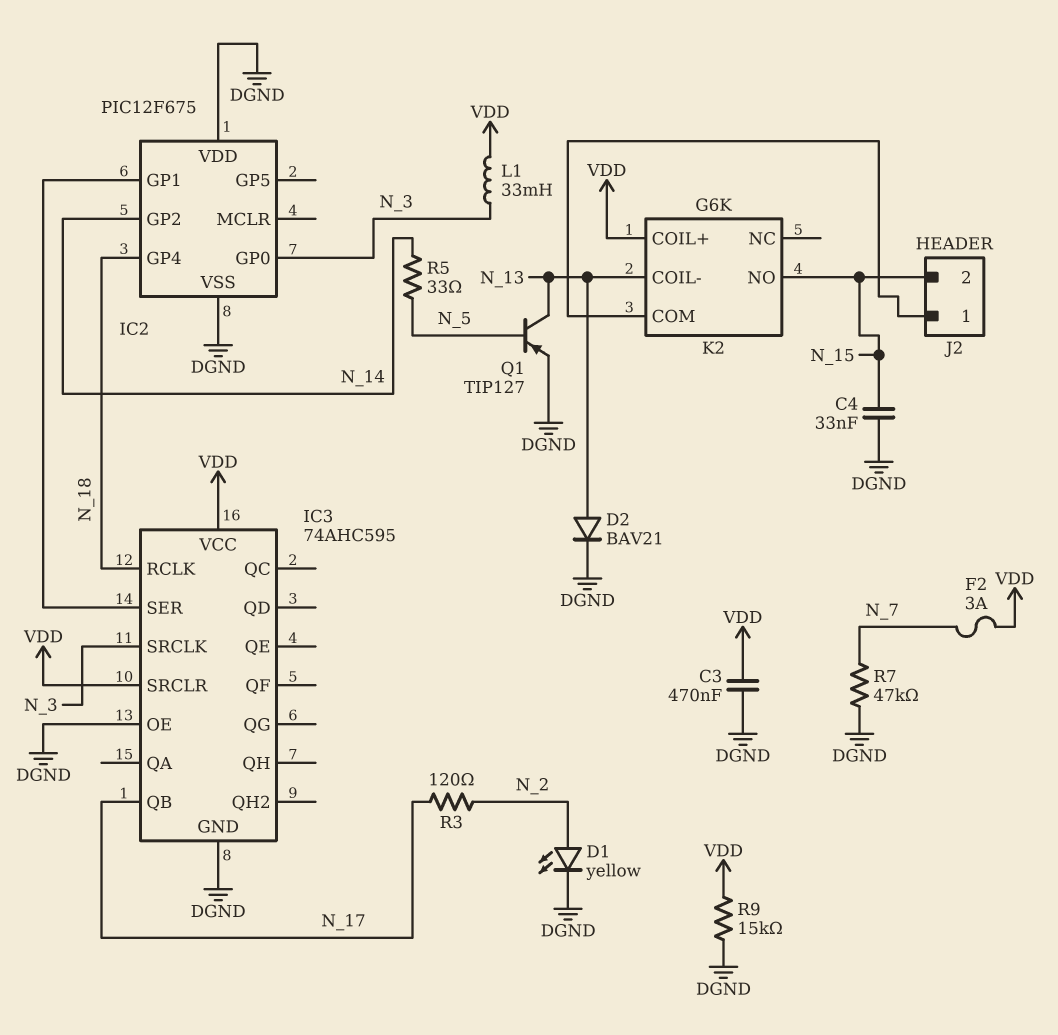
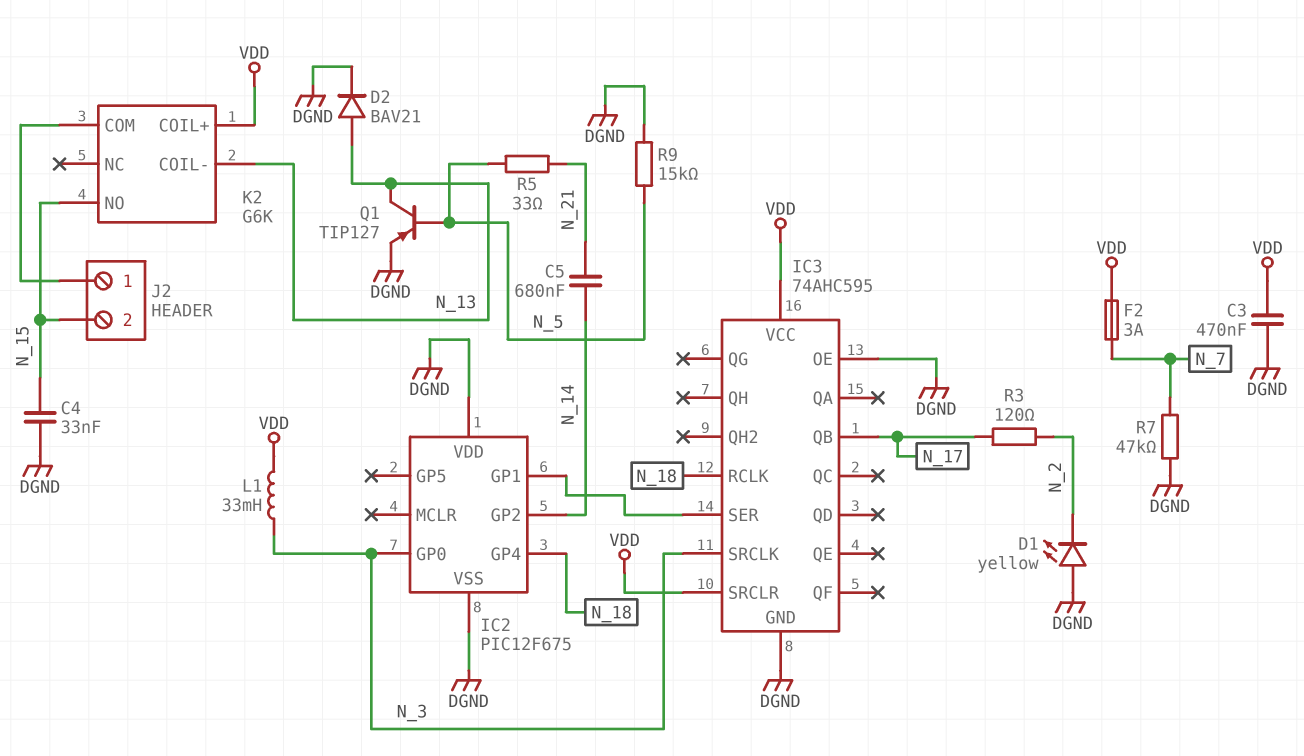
C5: none -> 680nF (N_14, N_21)
D1: LED yellow (A N_2, K DGND) -> LED yellow (A DGND, K N_2)
R5: 33 (N_5, N_14) -> 33 (N_5, N_21)
R9: 15k (DGND, VDD) -> 15k (DGND, N_5)

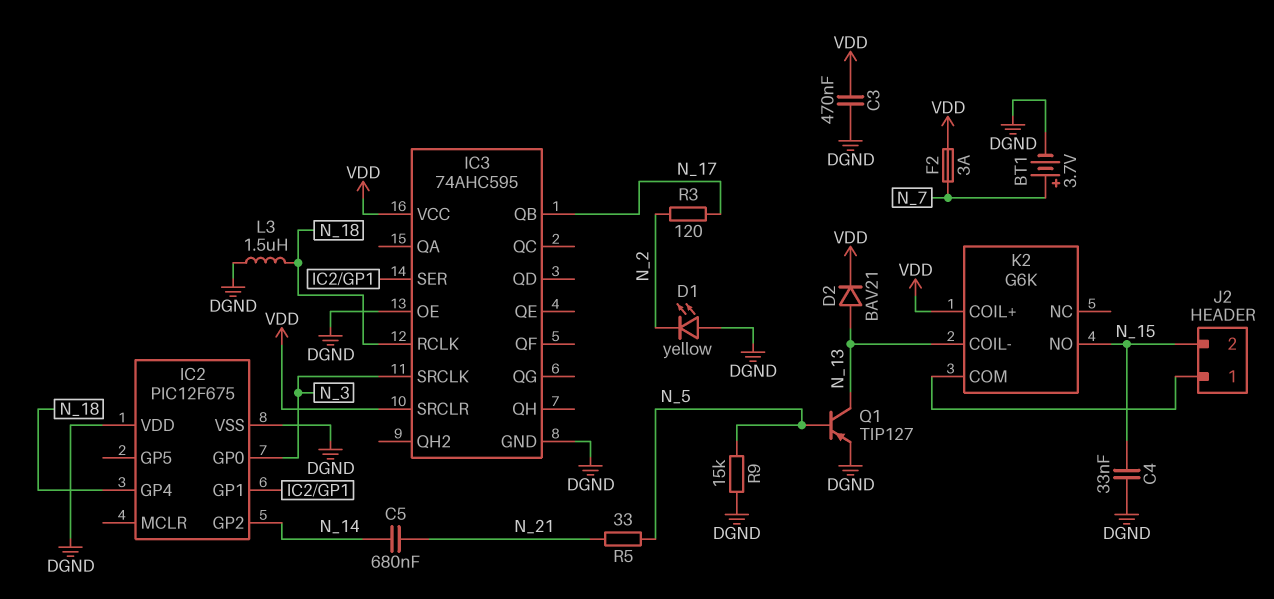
BT1: none -> 3.7V (plus N_7, minus DGND)
D2: diode BAV21 (A N_13, K DGND) -> diode BAV21 (A N_13, K VDD)
L1: 33mH (N_3, VDD) -> none
L3: none -> 1.5uH (DGND, N_18)
R7: 47k (DGND, N_7) -> none

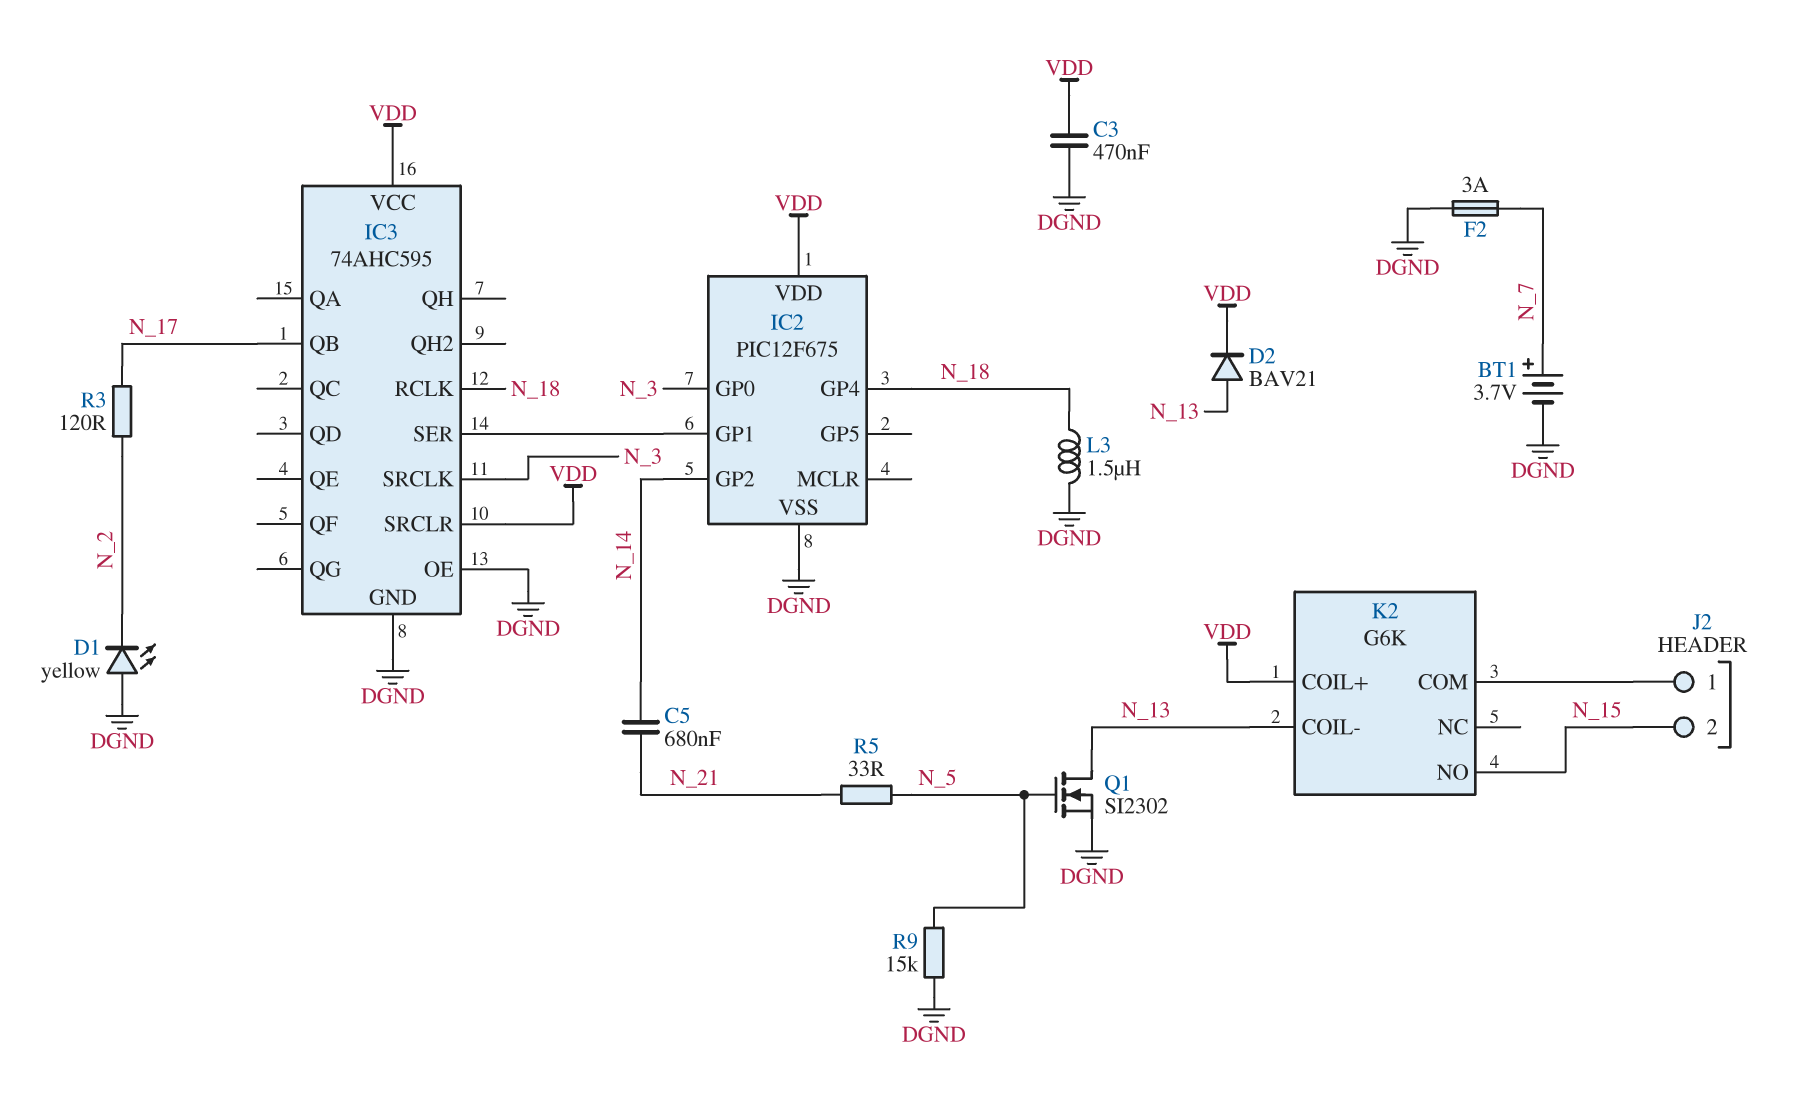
C4: 33nF (DGND, N_15) -> none
F2: 3A (N_7, VDD) -> 3A (DGND, N_7)
IC2 pin VDD: DGND -> VDD
Q1: PNP TIP127 (B N_5, C N_13, E DGND) -> NMOS SI2302 (G N_5, D N_13, S DGND)

